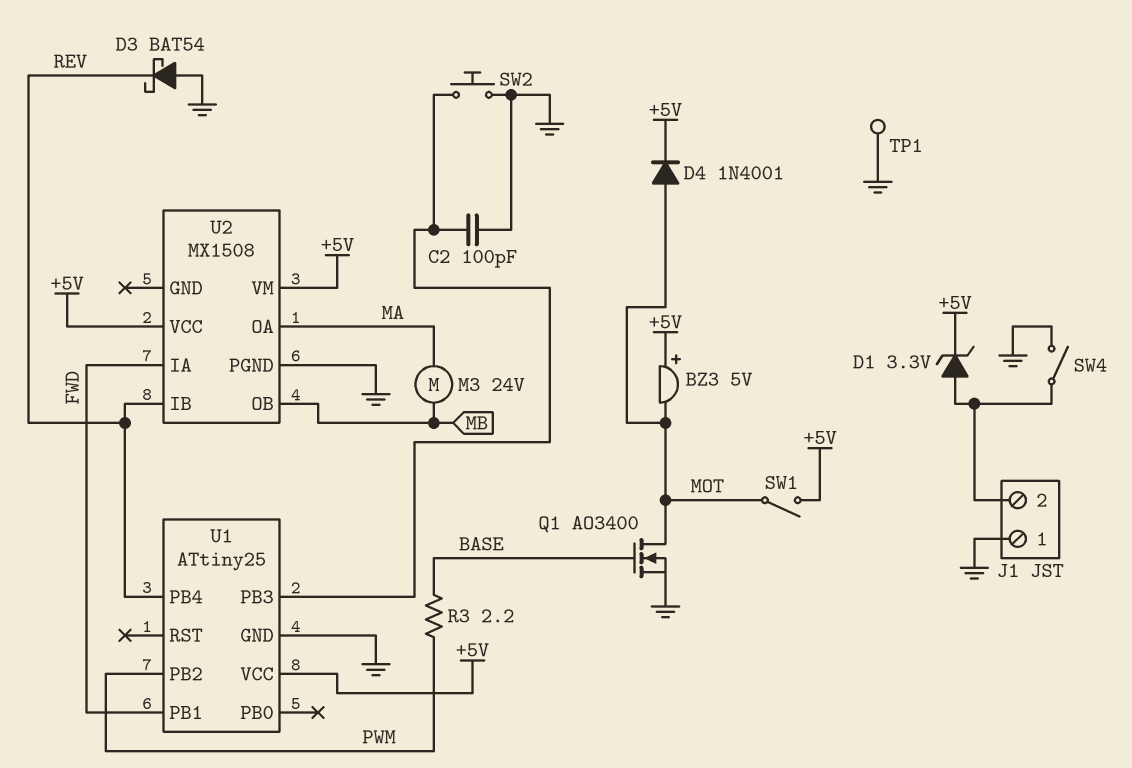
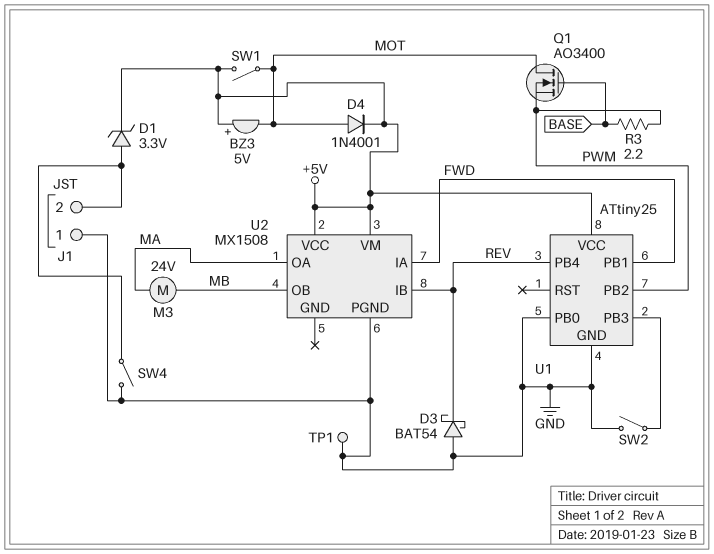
C2: 100pF (GND, U1/PB3) -> none
Q1: NMOS AO3400 (G BASE, D MOT, S GND) -> NMOS AO3400 (G BASE, D MOT, S PWM)
SW2: button (GND, U1/PB3) -> switch (GND, U1/PB3)
U1 pin PB0: none -> GND

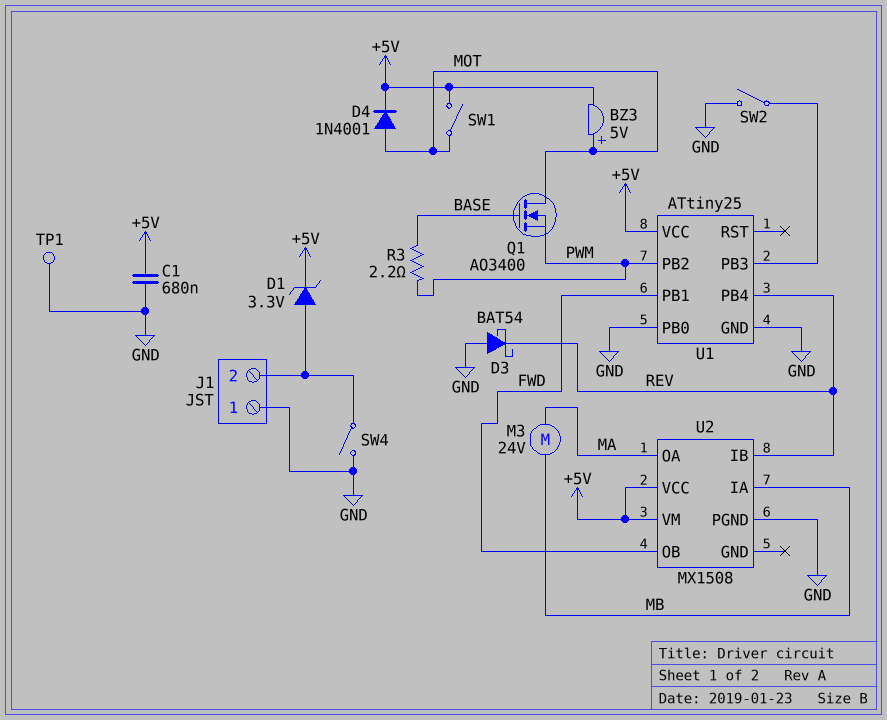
BZ3: buzzer 5V (plus +5V, minus MOT) -> buzzer 5V (plus MOT, minus +5V)
C1: none -> 680nF (+5V, GND)
U2 pin IA: FWD -> MB
U2 pin OB: MB -> FWD

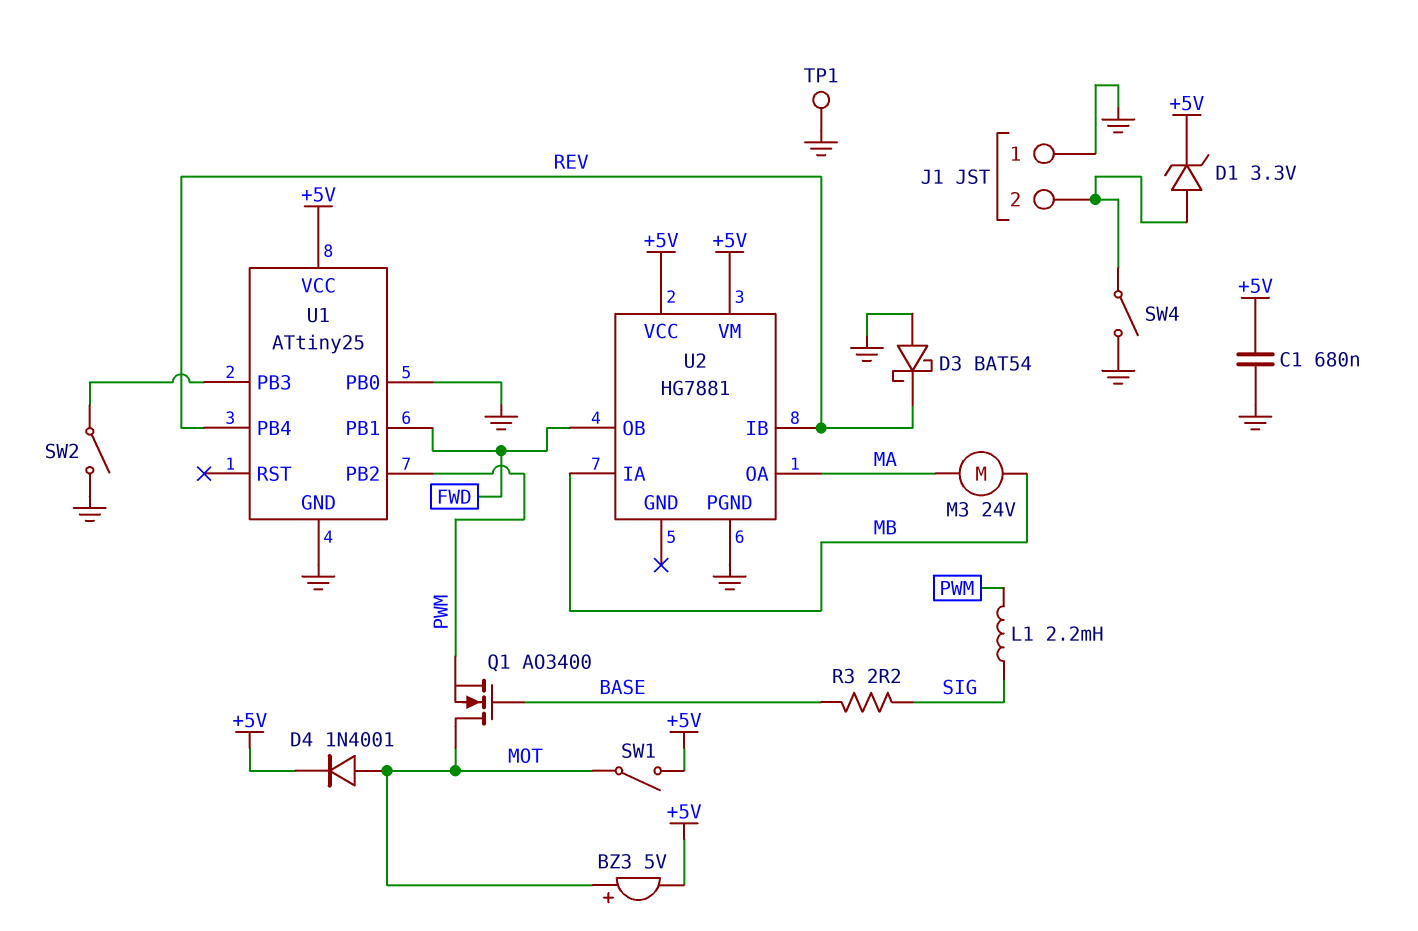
L1: none -> 2.2mH (PWM, SIG)
R3: 2.2 (BASE, PWM) -> 2.2 (BASE, SIG)
U2: MX1508 -> HG7881

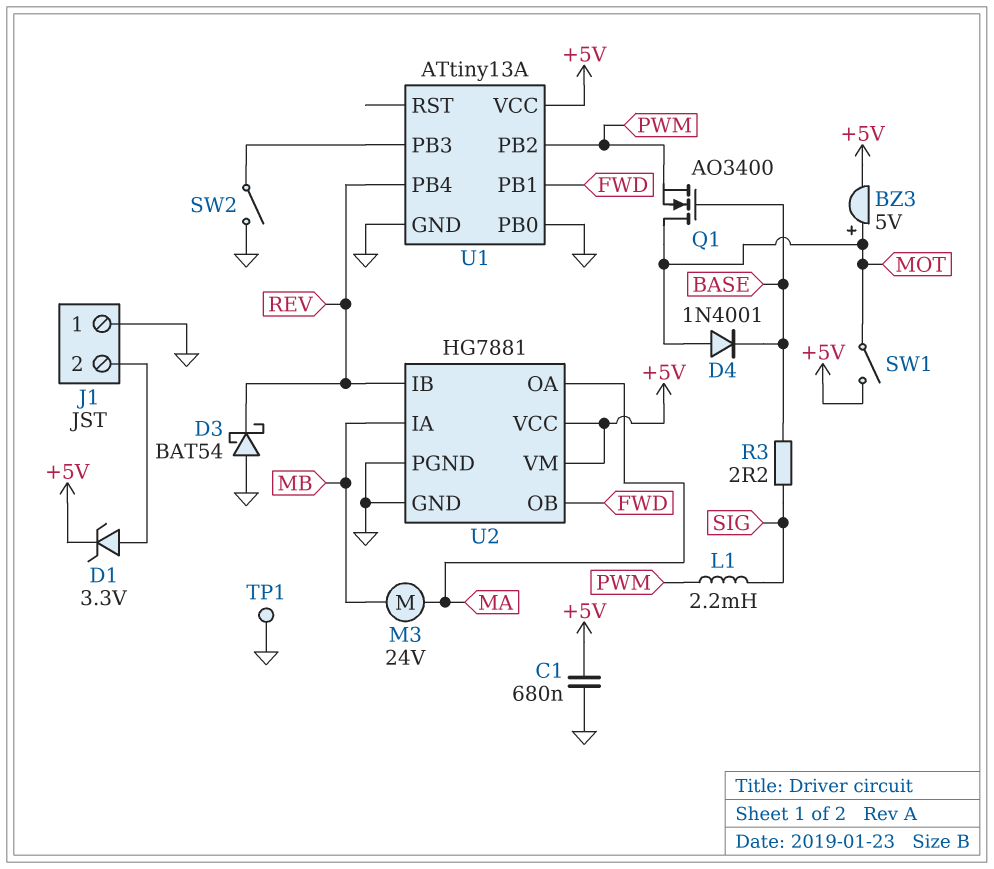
D4: diode 1N4001 (A MOT, K +5V) -> diode 1N4001 (A MOT, K BASE)
SW4: switch (GND, J1/2) -> none
U1: ATtiny25 -> ATtiny13A
U2 pin GND: none -> GND

